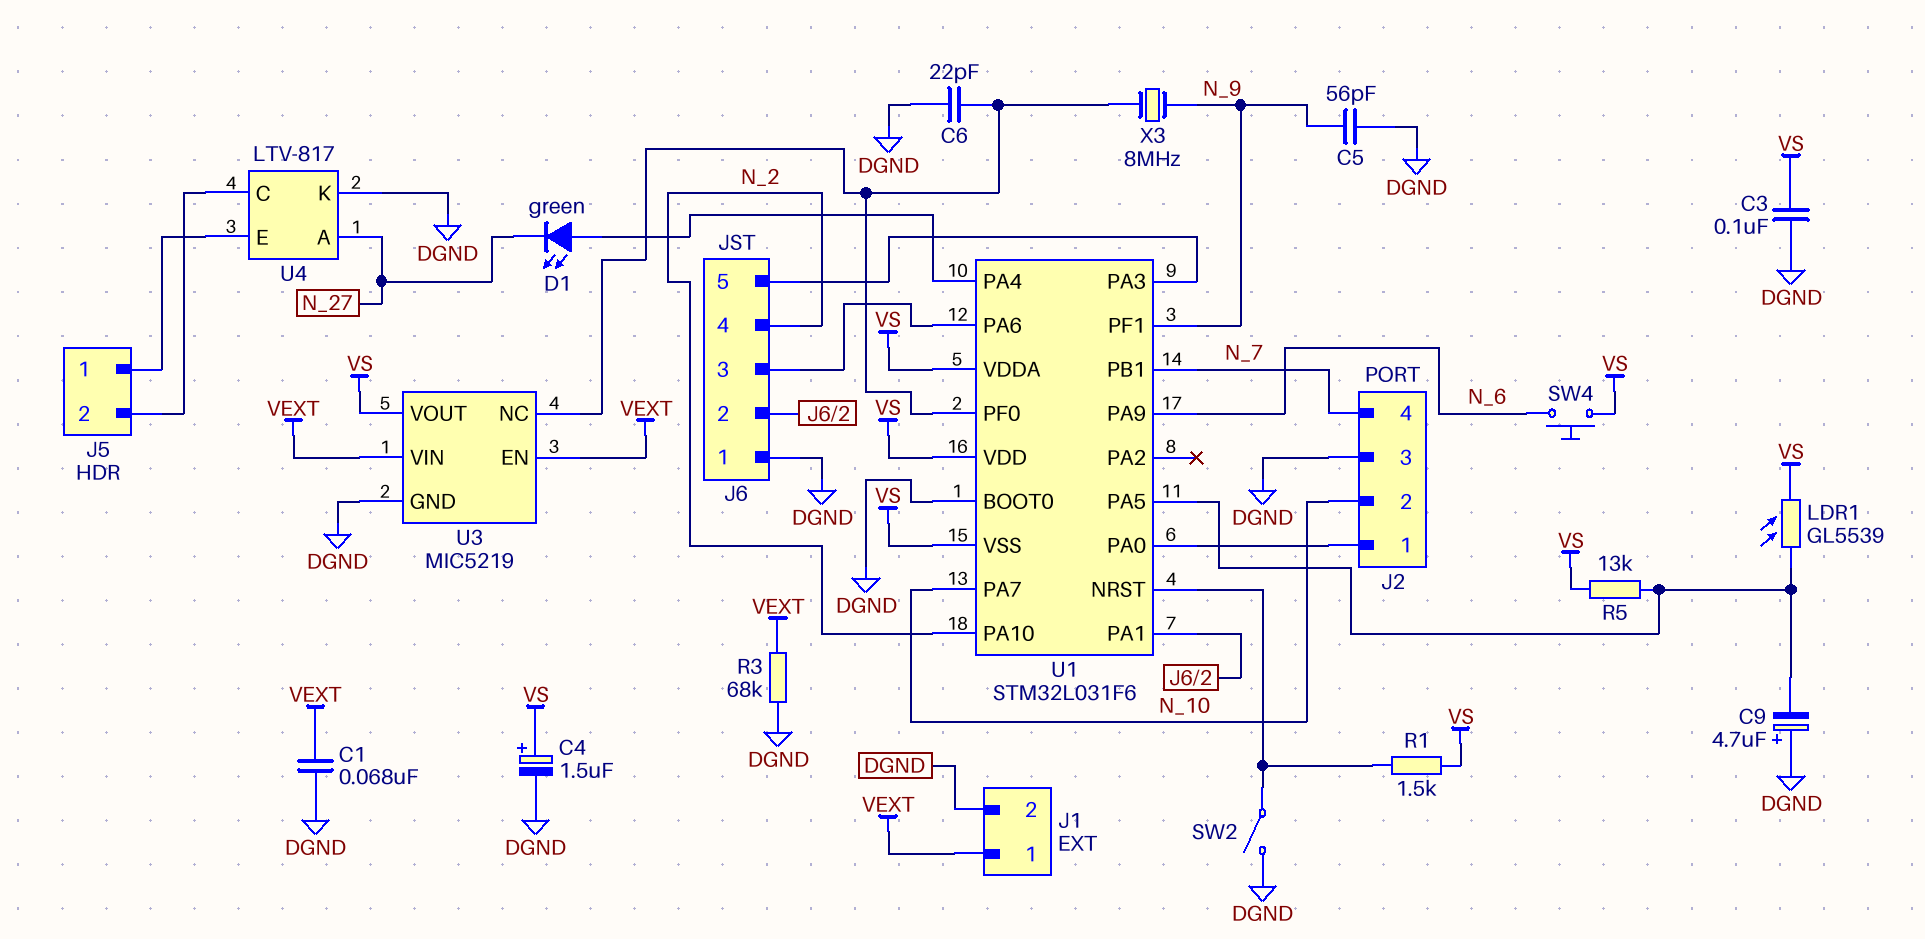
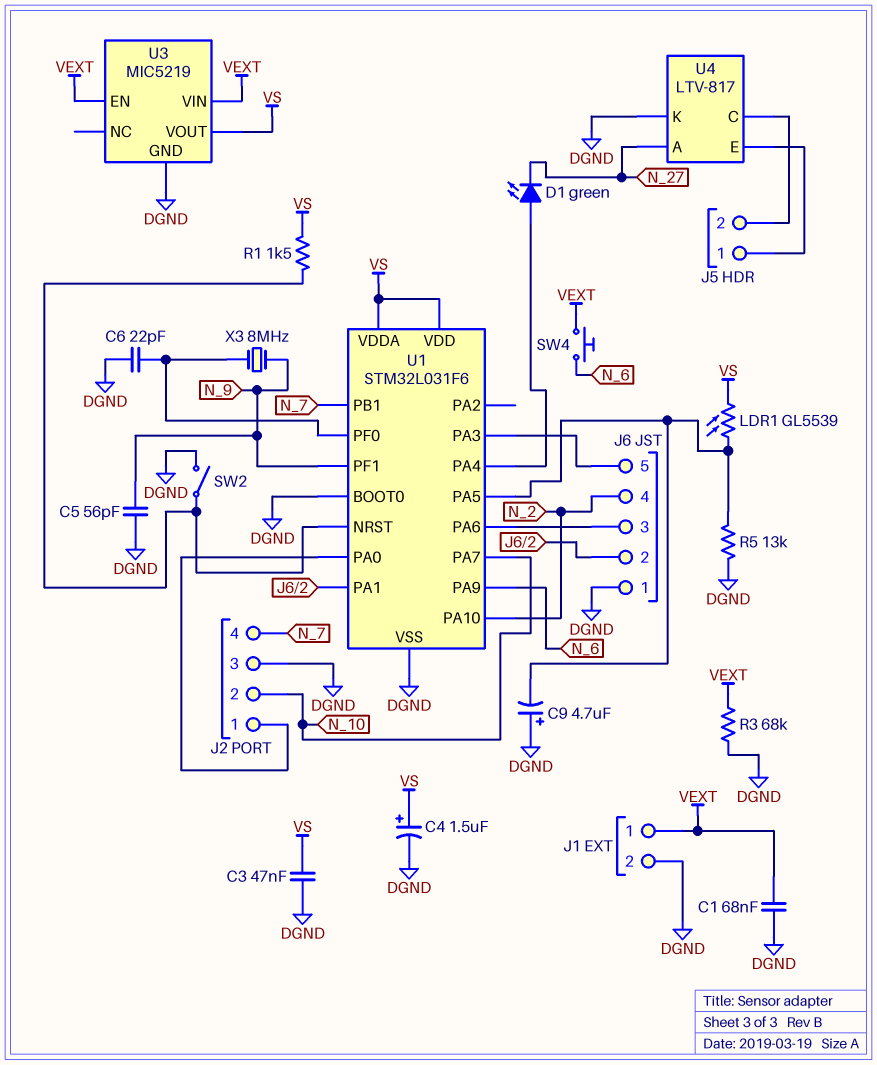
C3: 100nF (DGND, VS) -> 47nF (DGND, VS)
R5: 13k (U1/PA5, VS) -> 13k (DGND, U1/PA5)
SW4: button (N_6, VS) -> button (N_6, VEXT)
U1 pin VSS: VS -> DGND
U3 pin NC: U1/PF0 -> none

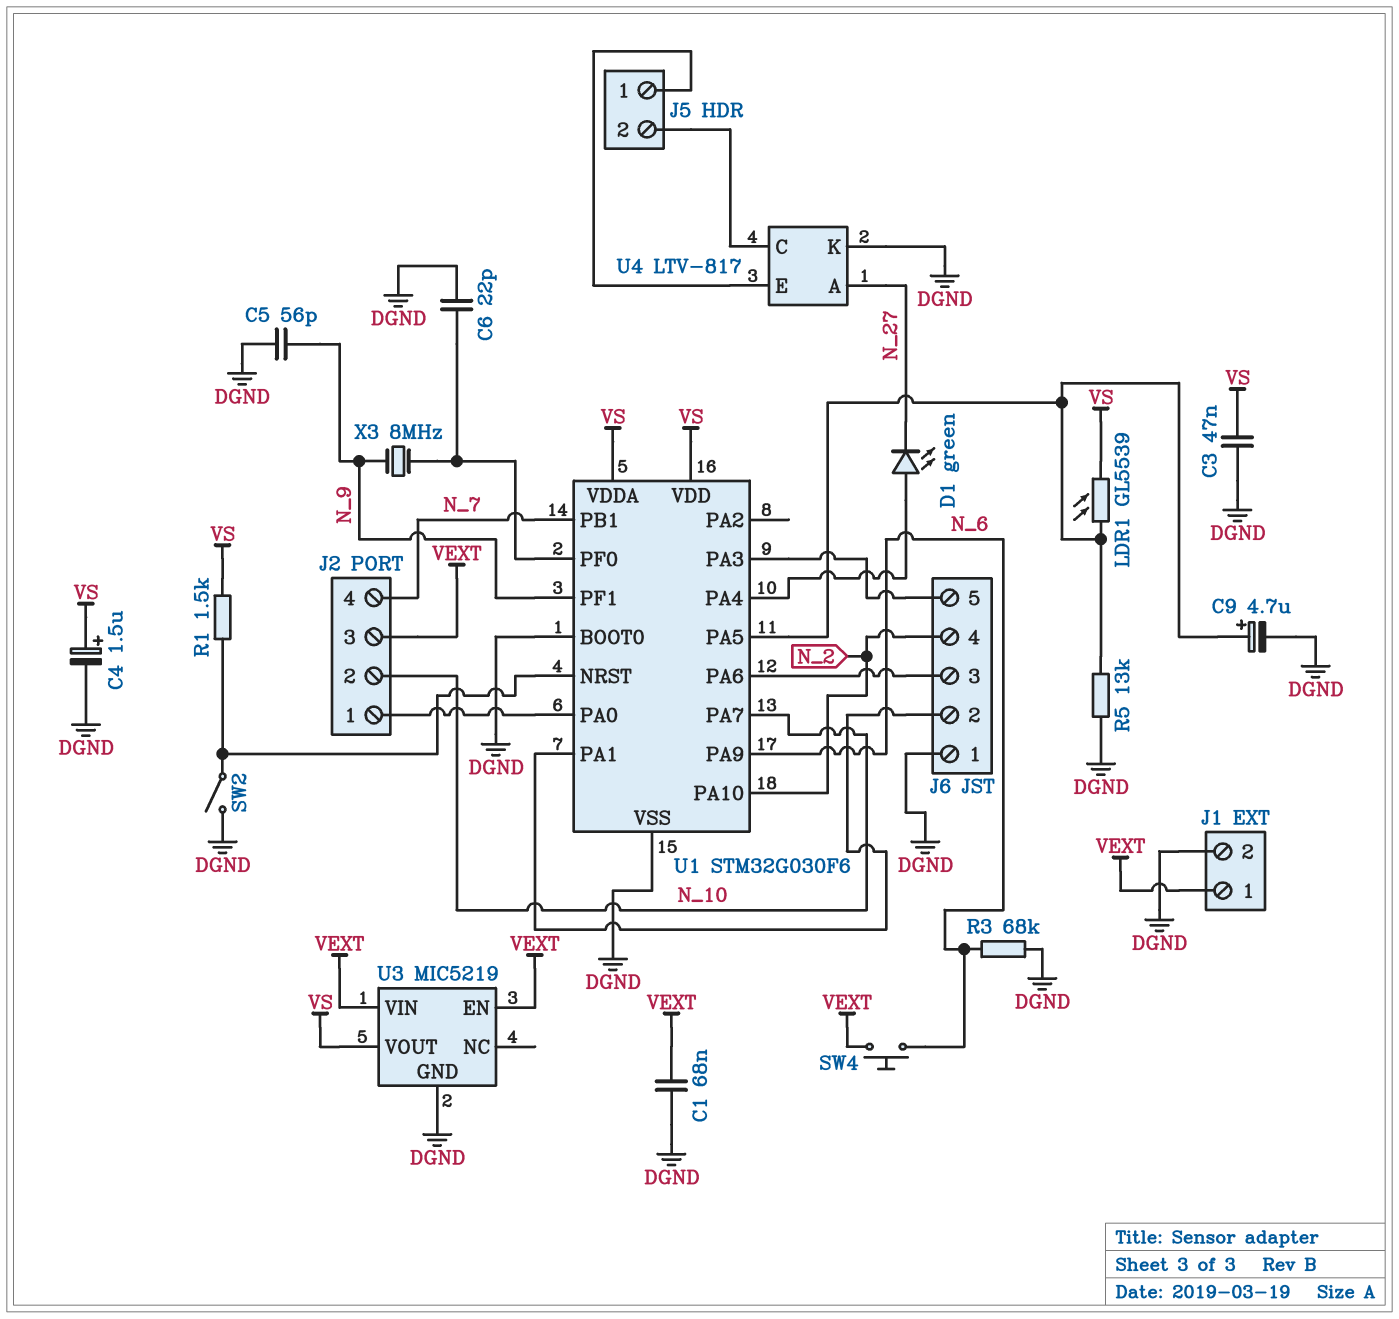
C9: 4.7uF (plus DGND, minus U1/PA5) -> 4.7uF (plus U1/PA5, minus DGND)
J2 pin 3: DGND -> VEXT
R3: 68k (DGND, VEXT) -> 68k (DGND, N_6)
U1: STM32L031F6 -> STM32G030F6

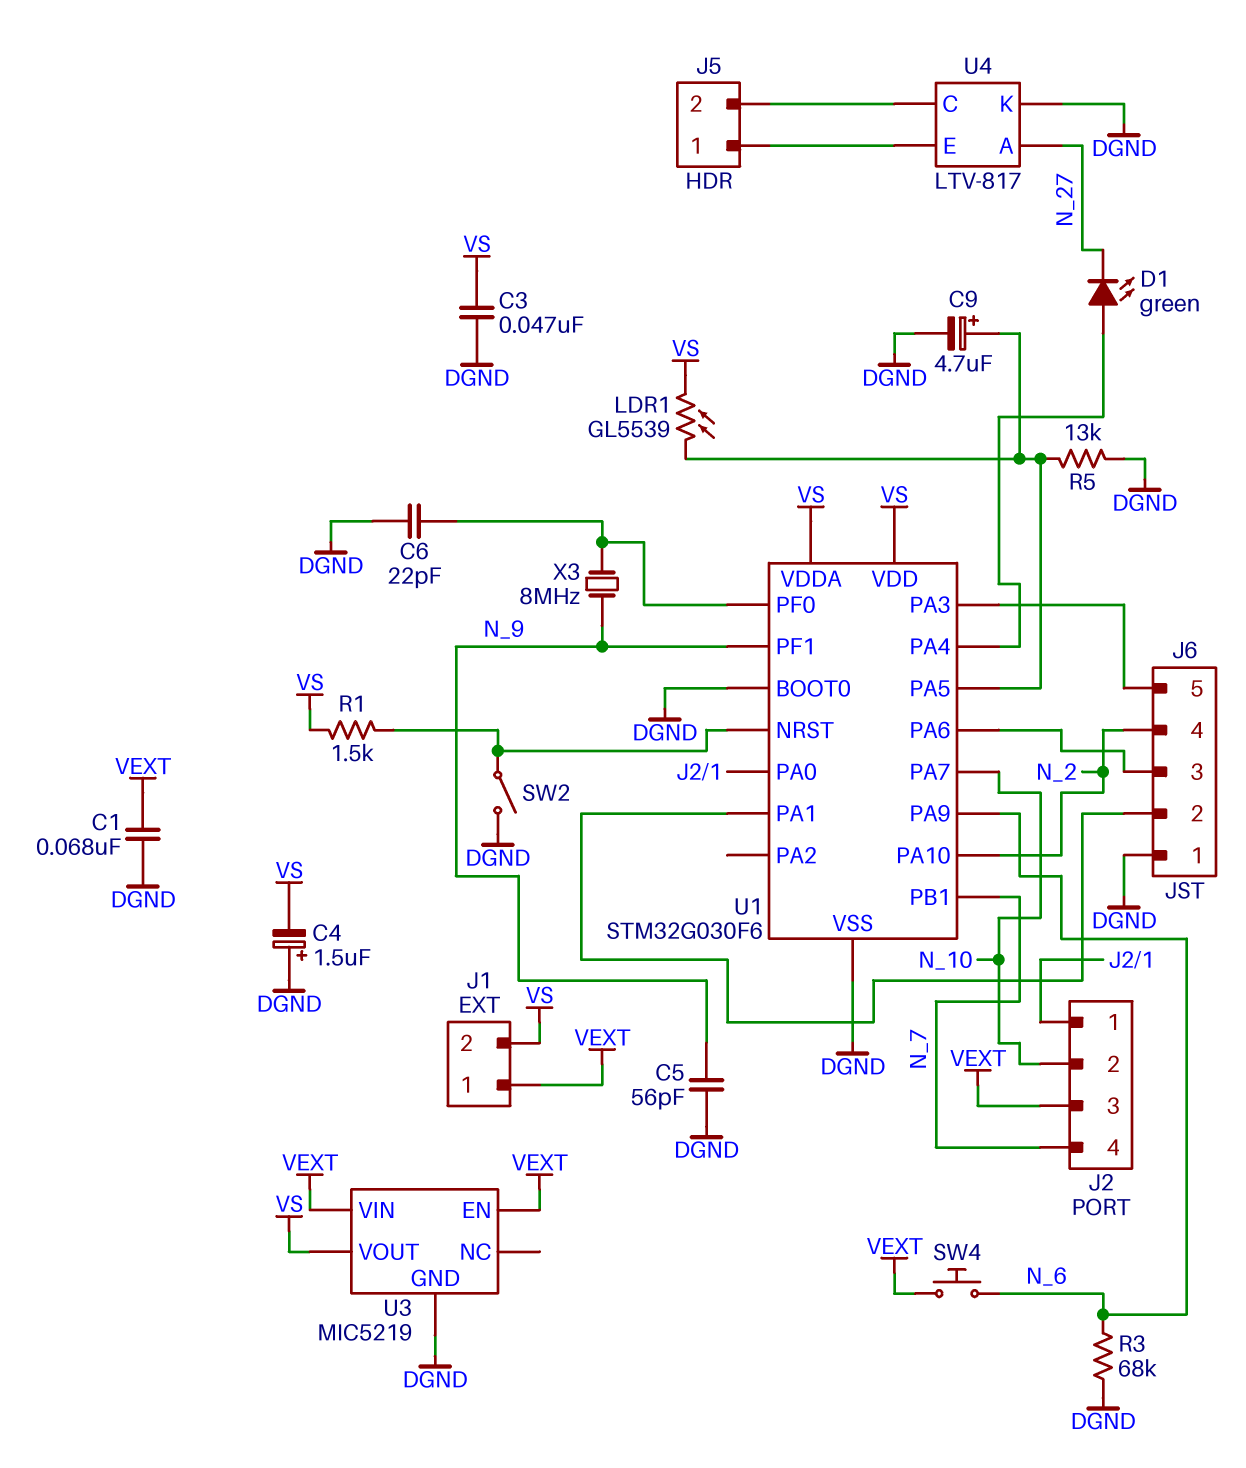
C4: 1.5uF (plus VS, minus DGND) -> 1.5uF (plus DGND, minus VS)
J1 pin 2: DGND -> VS

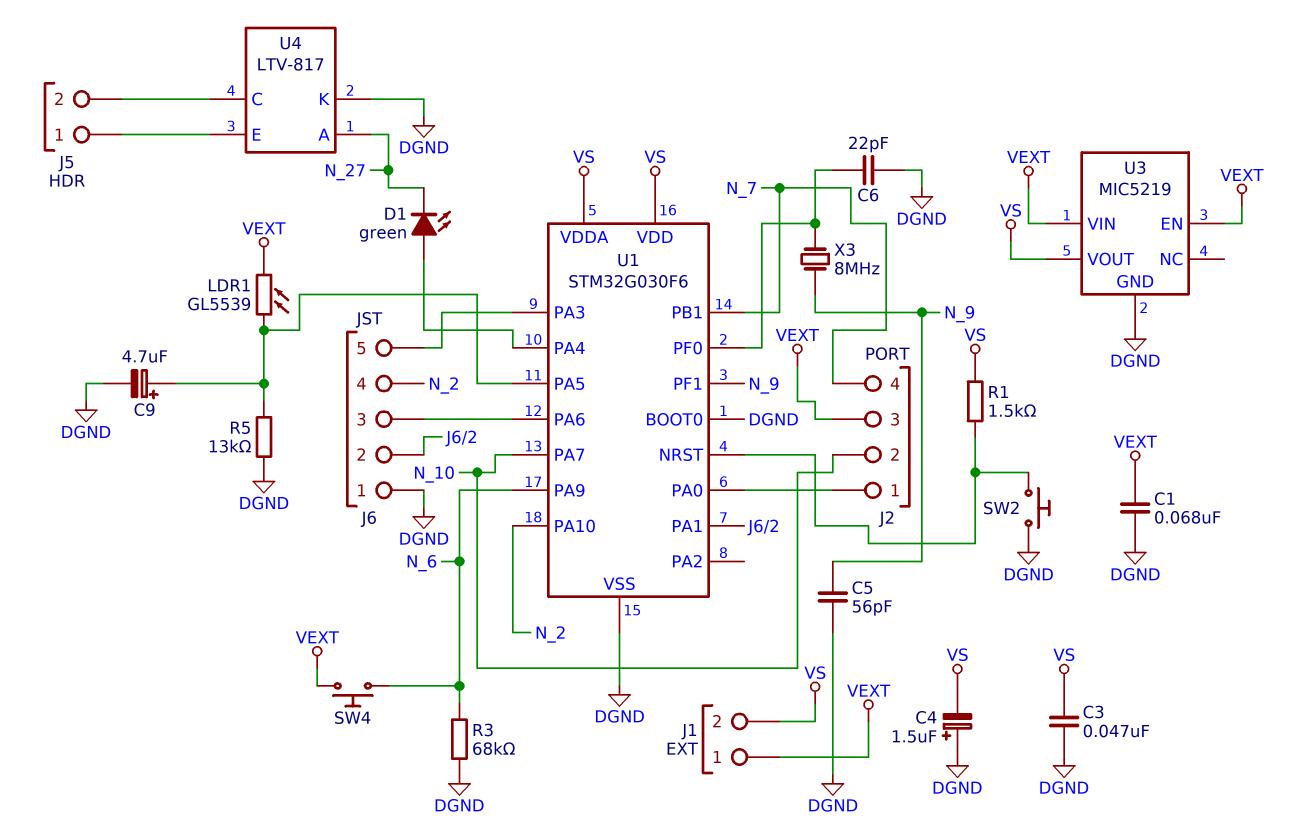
LDR1: GL5539 (U1/PA5, VS) -> GL5539 (U1/PA5, VEXT)
SW2: switch (DGND, U1/NRST) -> button (DGND, U1/NRST)

